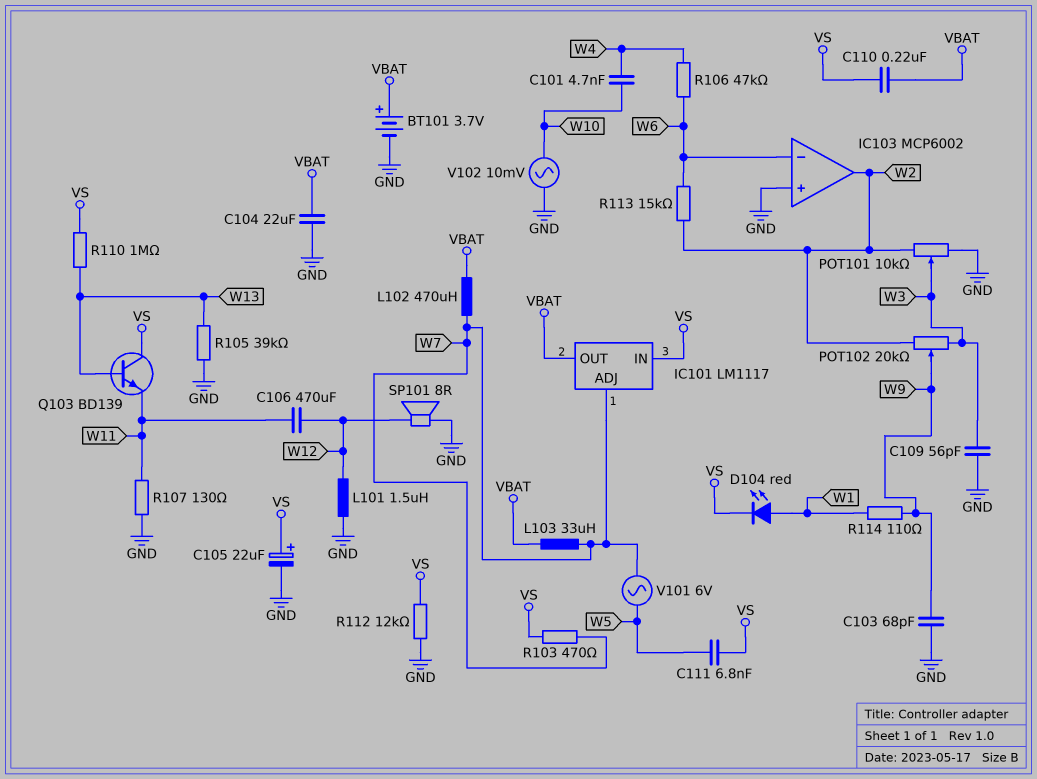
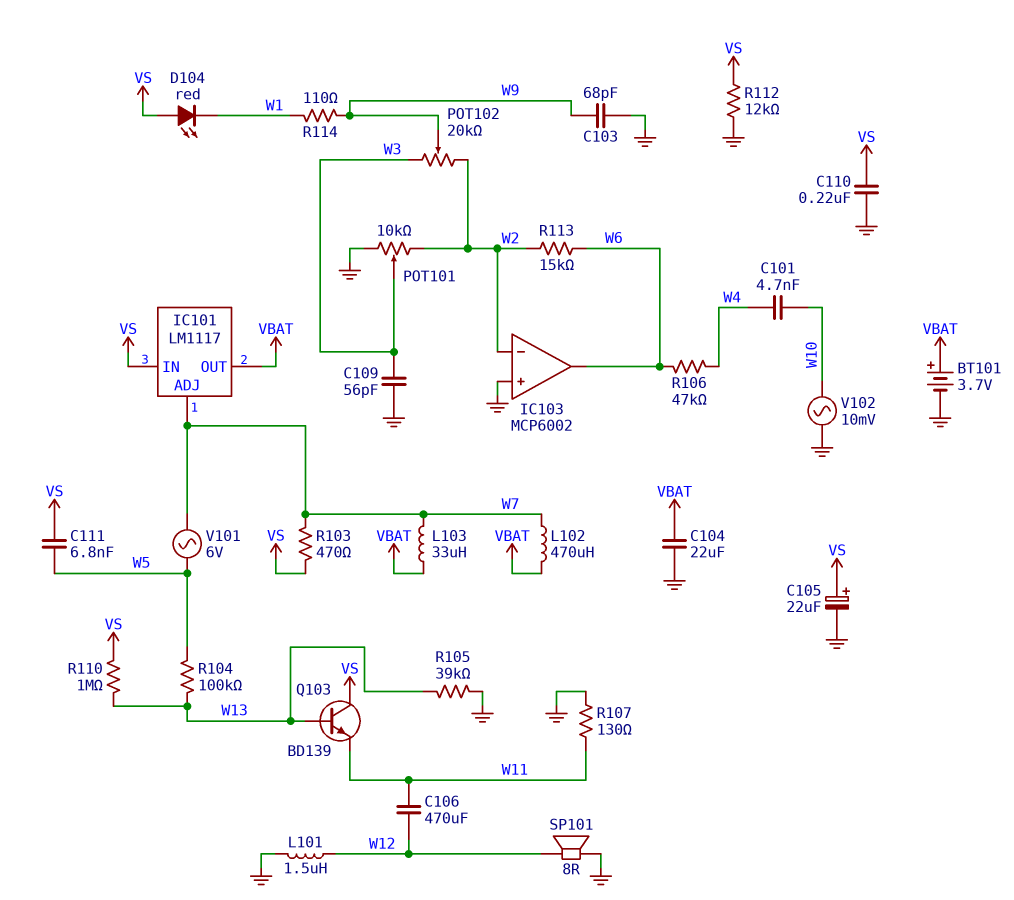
C110: 220nF (VBAT, VS) -> 220nF (GND, VS)
D104: LED red (A W1, K VS) -> LED red (A VS, K W1)
IC103 pin in-: W6 -> W2
IC103 pin out: W2 -> W6
R104: none -> 100k (W5, W13)

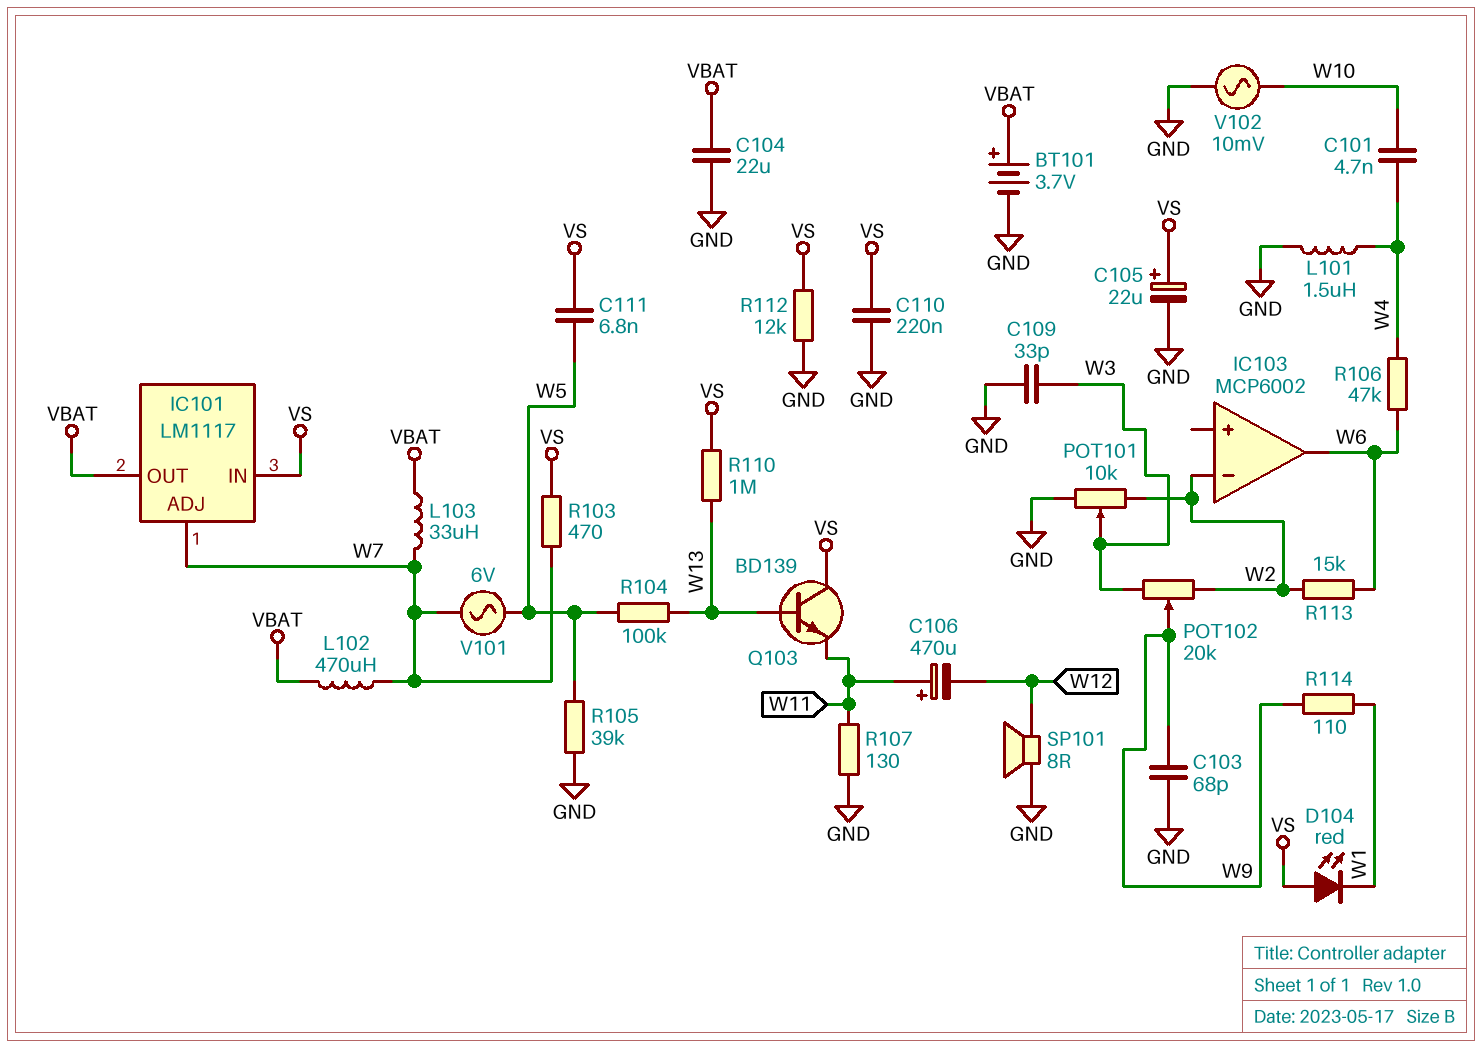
C106: 470uF (W11, W12) -> 470uF (plus W11, minus W12)
C109: 56pF (GND, W3) -> 33pF (GND, W3)
IC103 pin in+: GND -> none
L101: 1.5uH (GND, W12) -> 1.5uH (GND, W4)
R105: 39k (GND, W13) -> 39k (GND, W5)

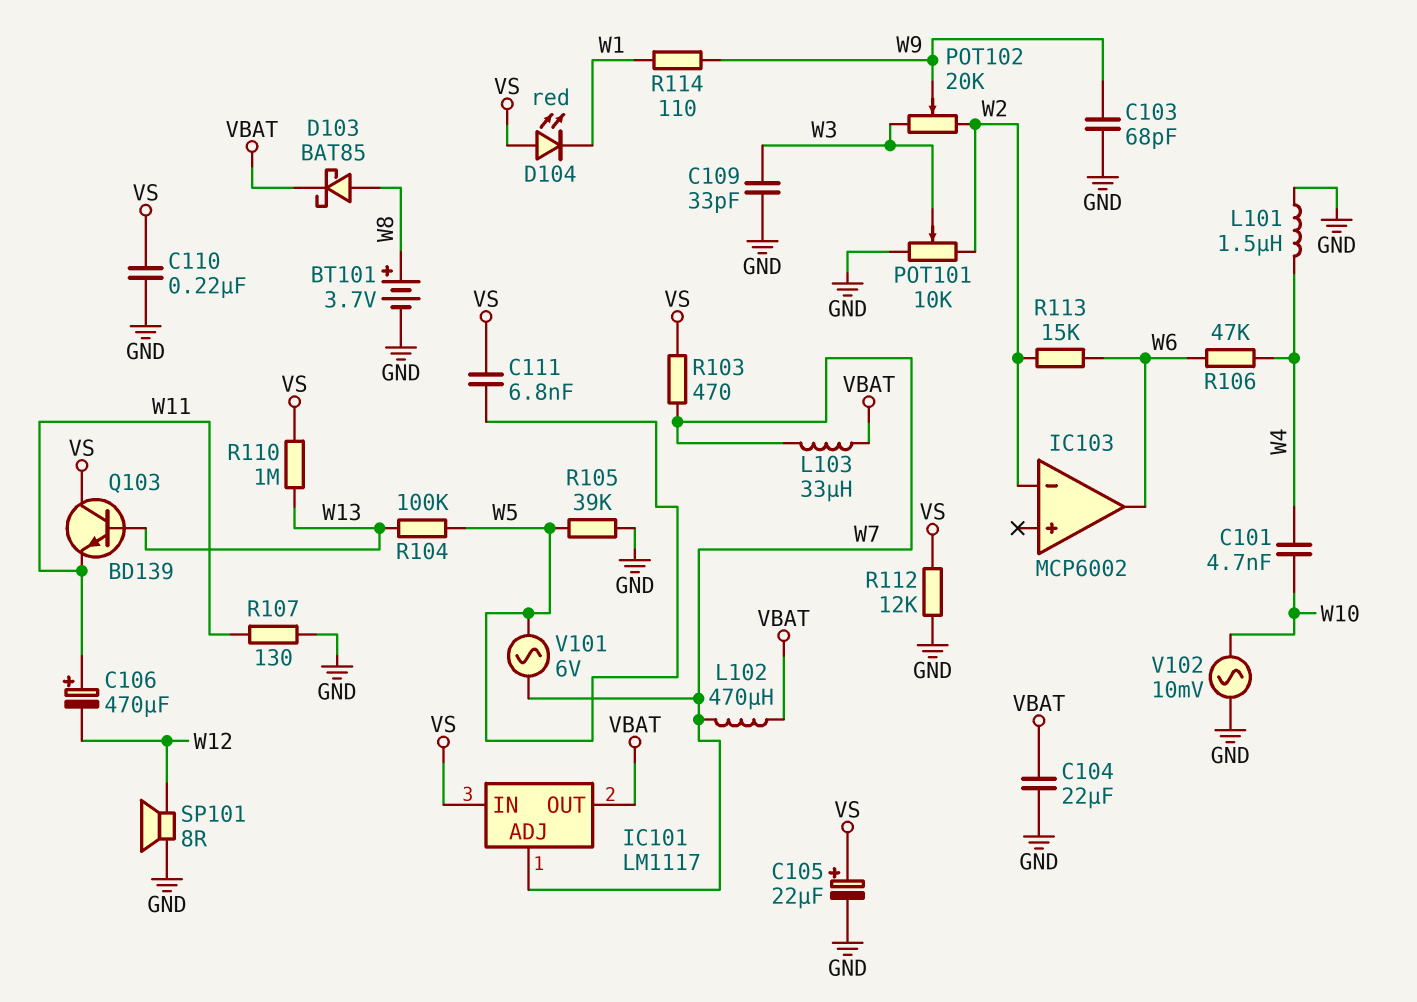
BT101: 3.7V (plus VBAT, minus GND) -> 3.7V (plus W8, minus GND)
D103: none -> schottky BAT85 (A W8, K VBAT)

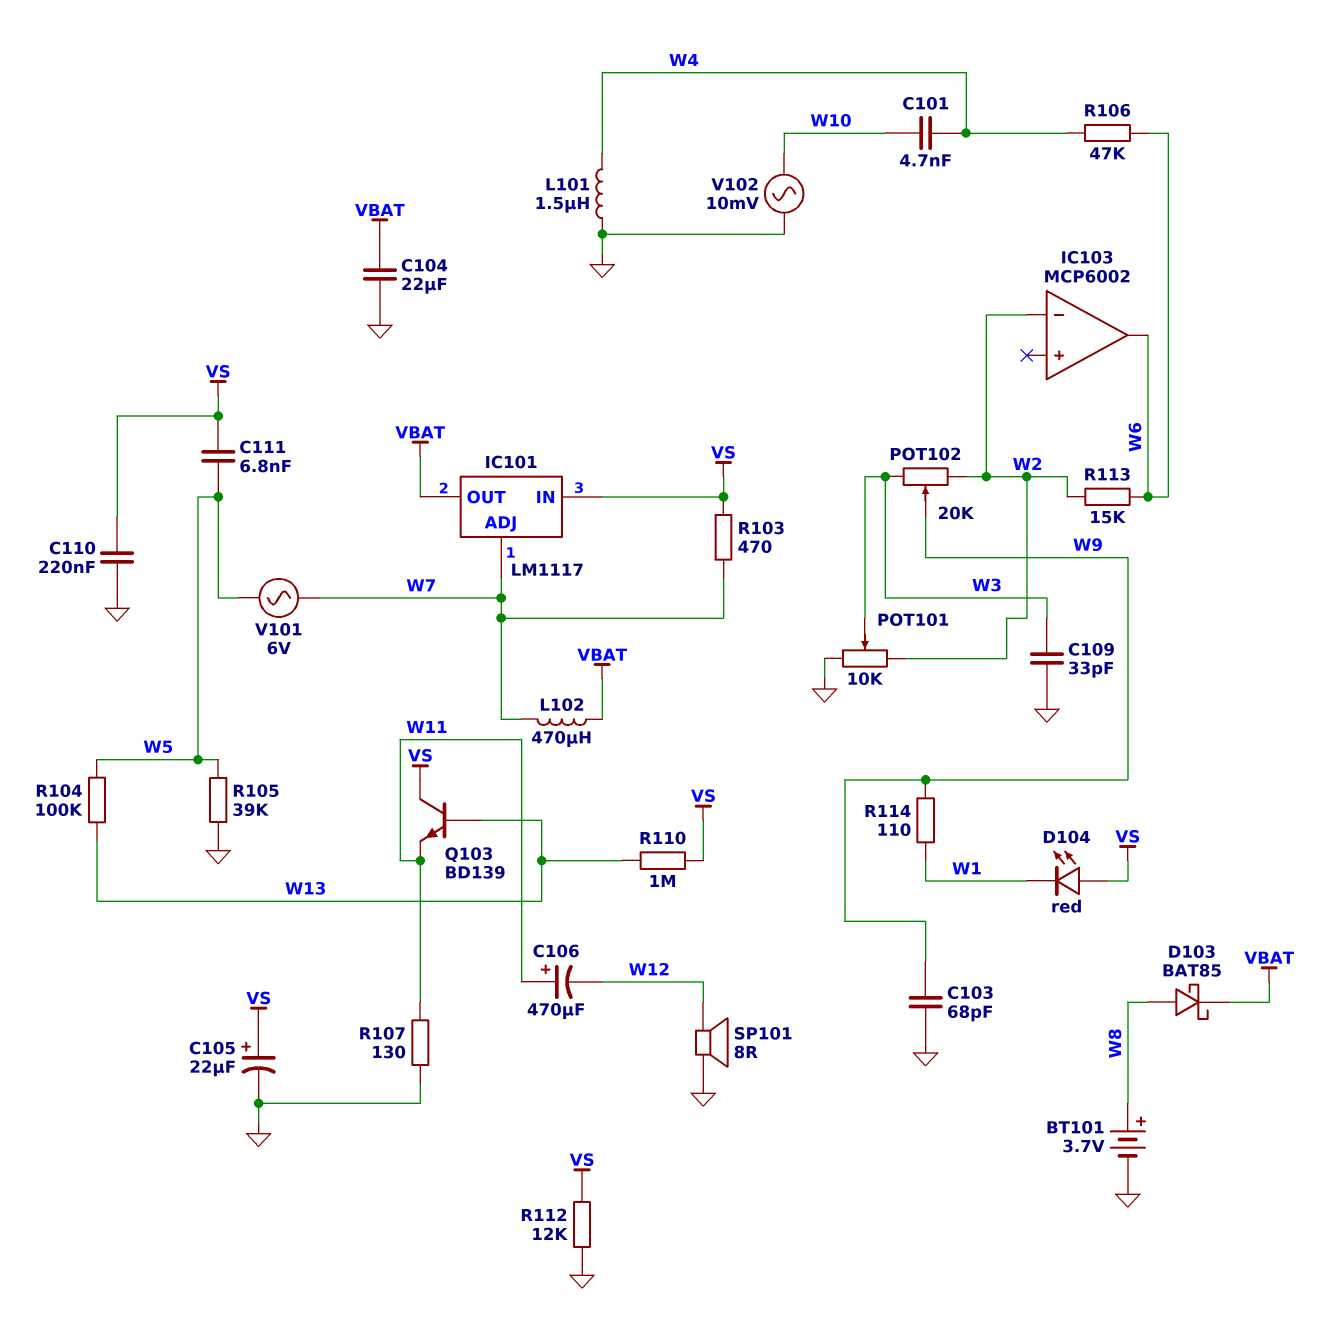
L103: 33uH (VBAT, W7) -> none

